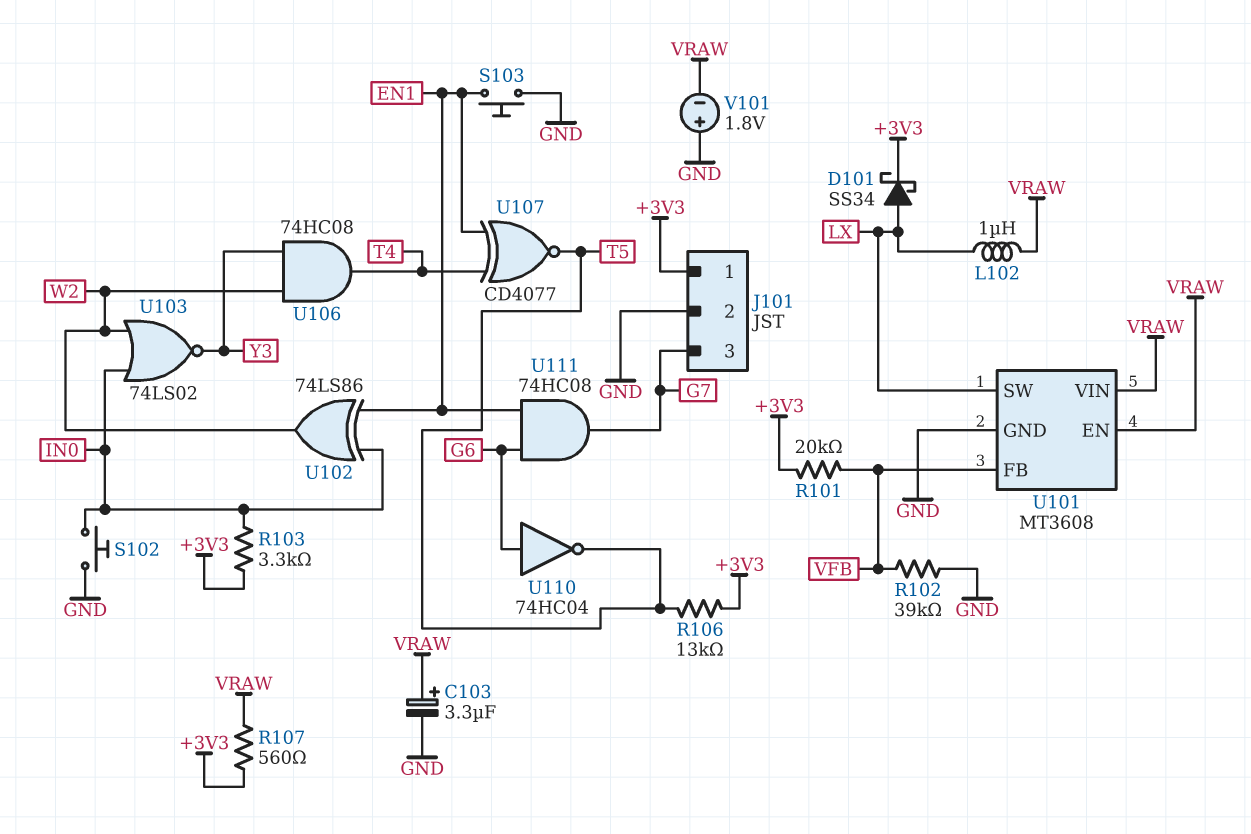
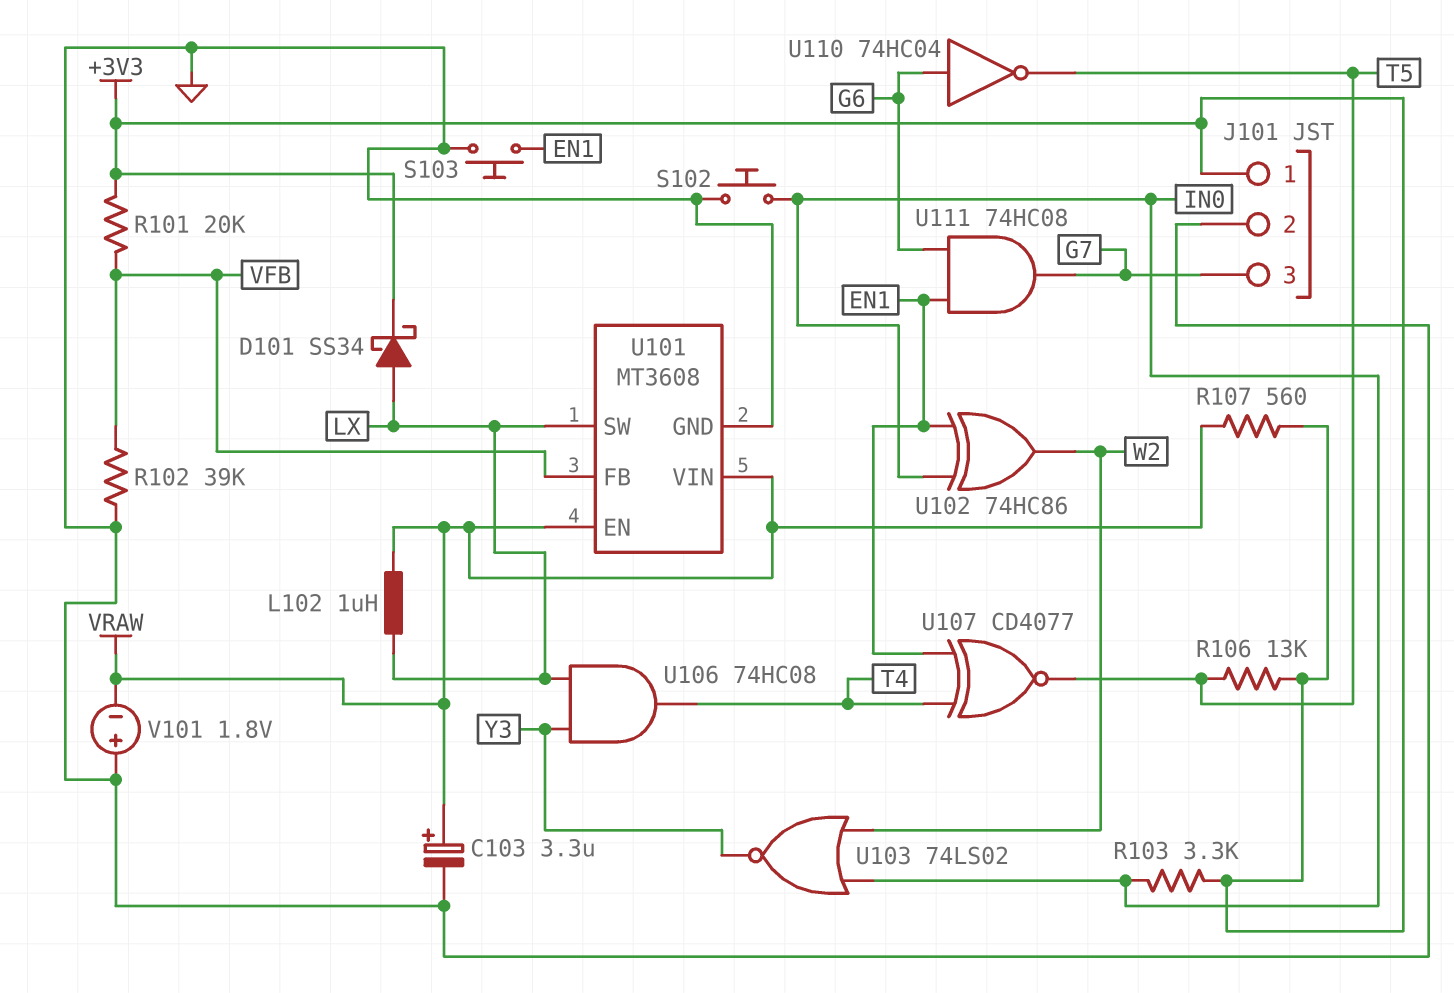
U102: XOR 74LS86 (in EN1, in IN0, out W2) -> XOR 74HC86 (in EN1, in IN0, out W2)
U106: AND 74HC08 (in W2, in Y3, out T4) -> AND 74HC08 (in LX, in Y3, out T4)

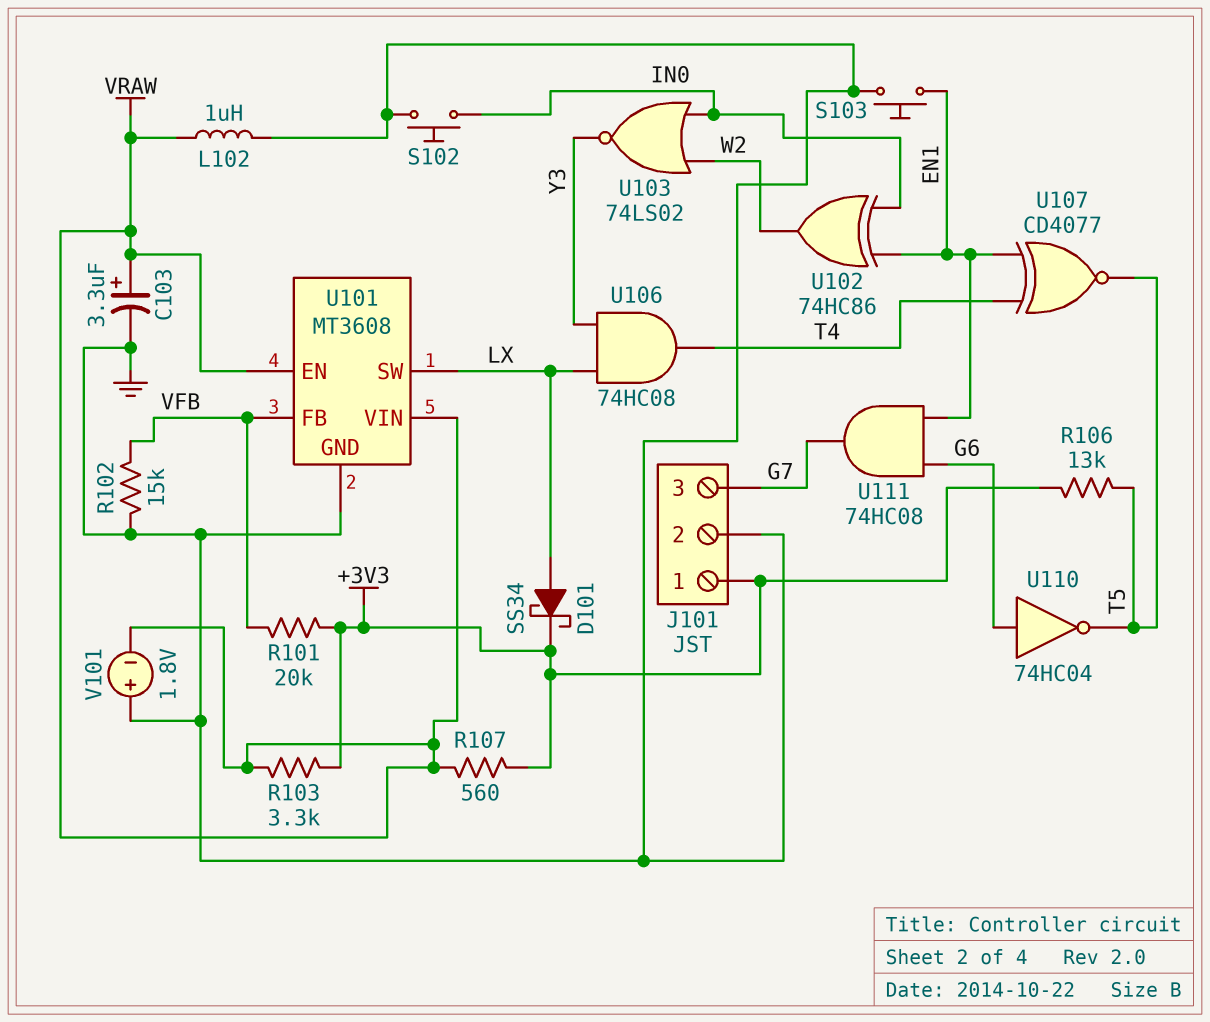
L102: 1uH (LX, VRAW) -> 1uH (GND, VRAW)
R102: 39k (GND, VFB) -> 15k (GND, VFB)
R103: 3.3k (+3V3, IN0) -> 3.3k (+3V3, VRAW)

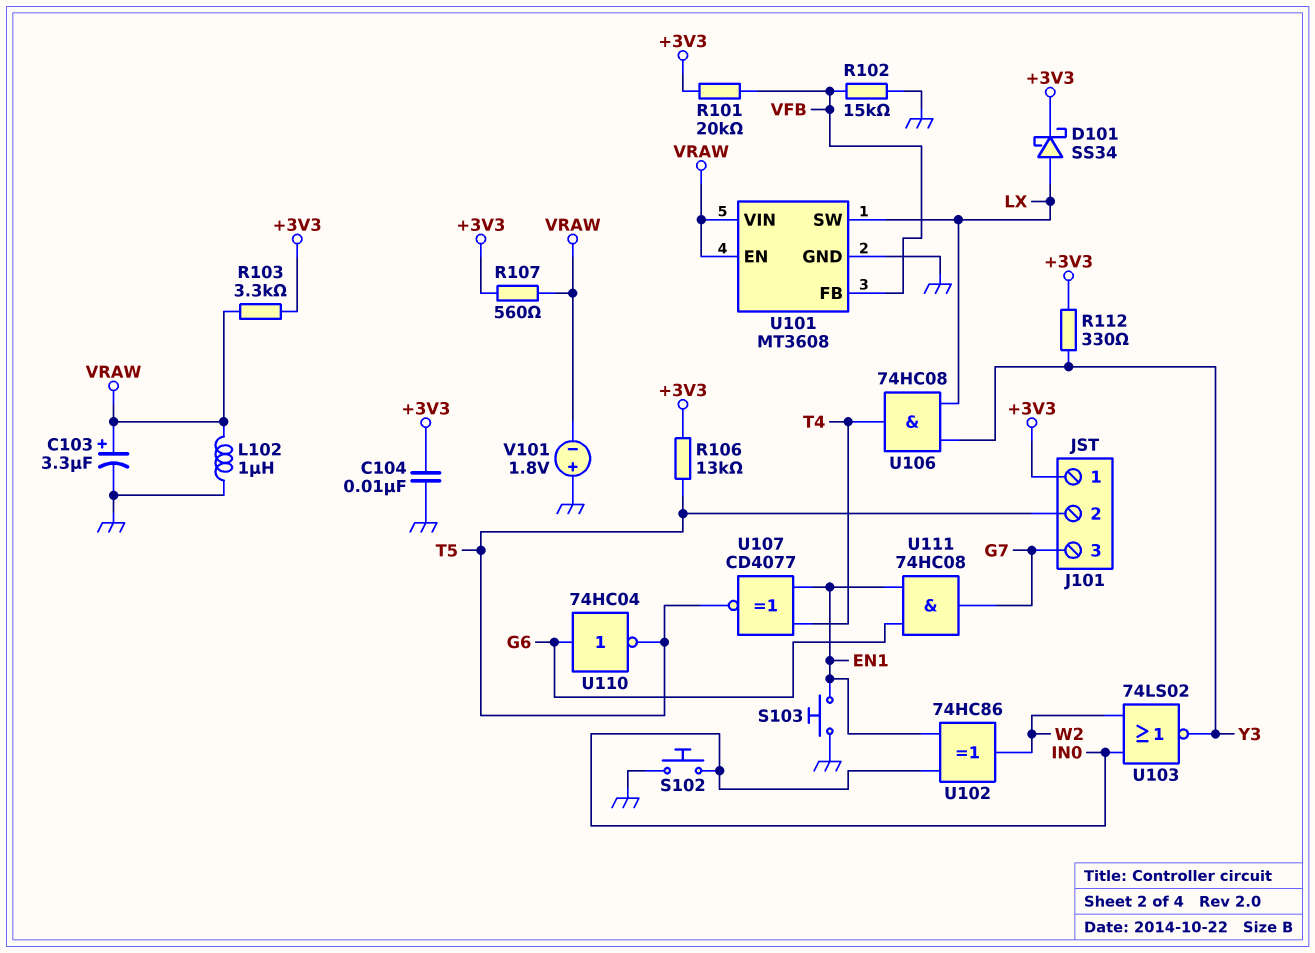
C104: none -> 10nF (+3V3, GND)
J101 pin 2: GND -> T5
R112: none -> 330 (+3V3, Y3)

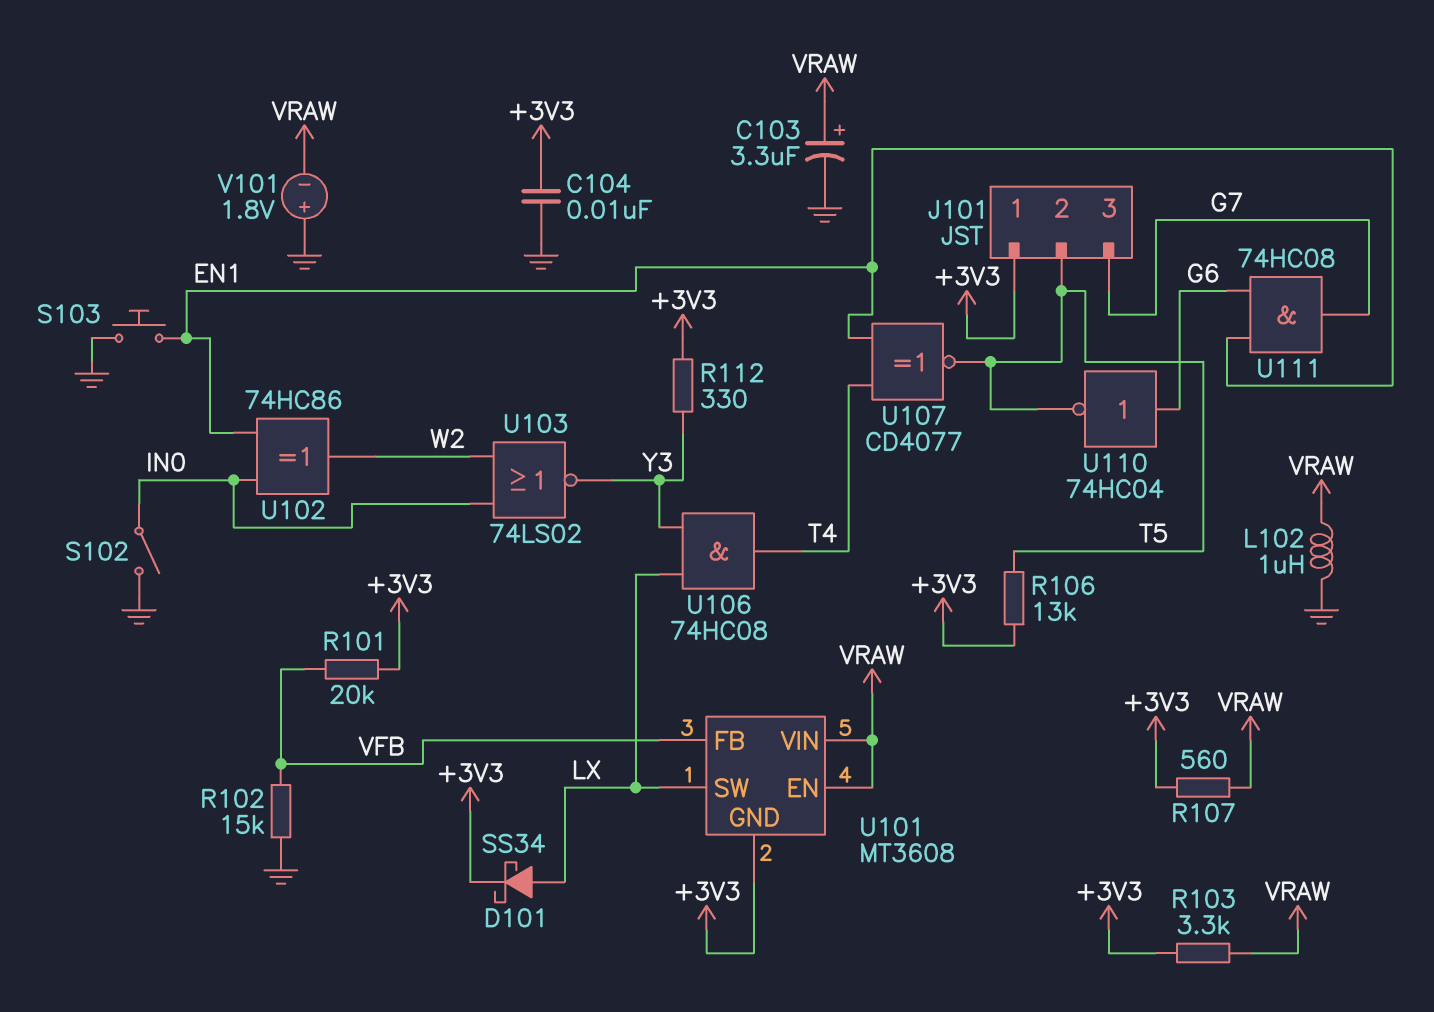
S102: button (GND, IN0) -> switch (GND, IN0)
U101 pin GND: GND -> +3V3

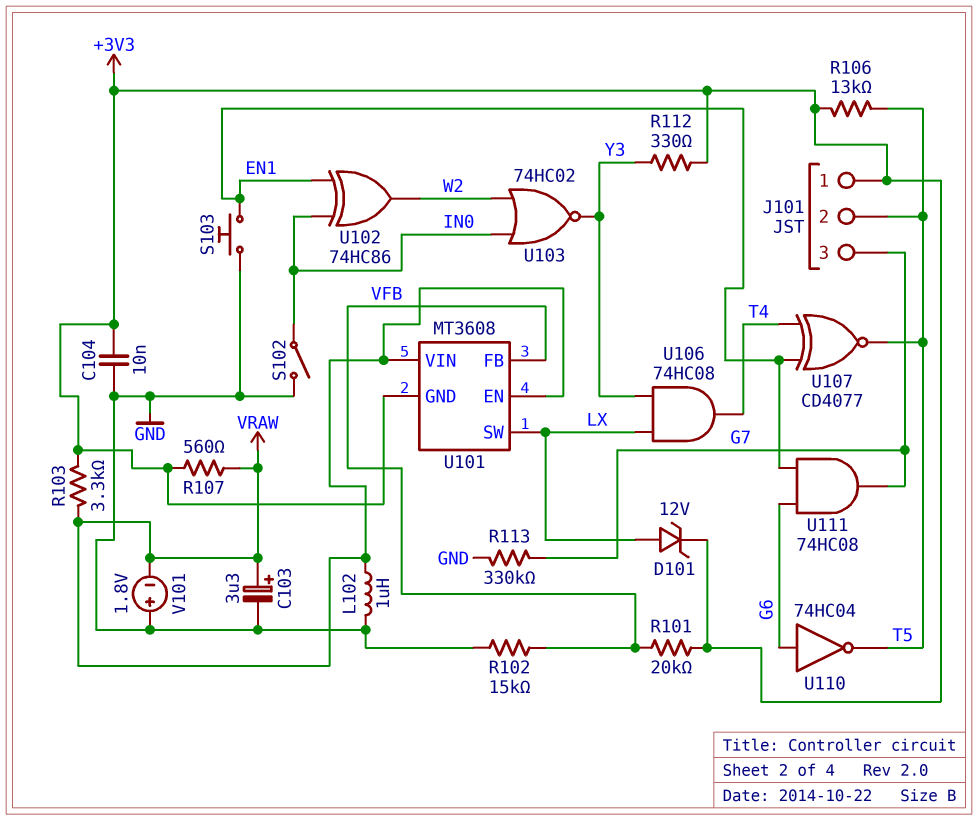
D101: schottky SS34 (A LX, K +3V3) -> zener 12V (A LX, K +3V3)
R113: none -> 330k (G7, GND)
U103: NOR 74LS02 (in IN0, in W2, out Y3) -> NOR 74HC02 (in IN0, in W2, out Y3)

